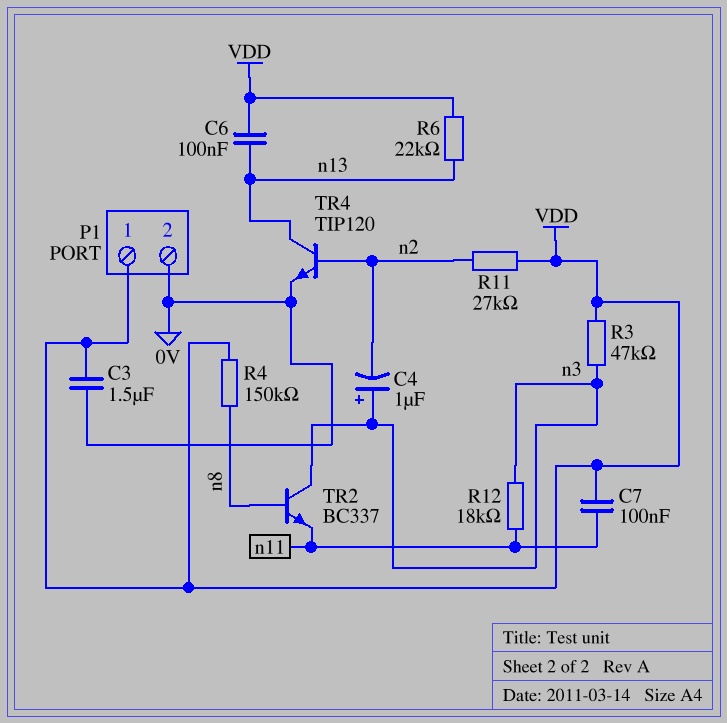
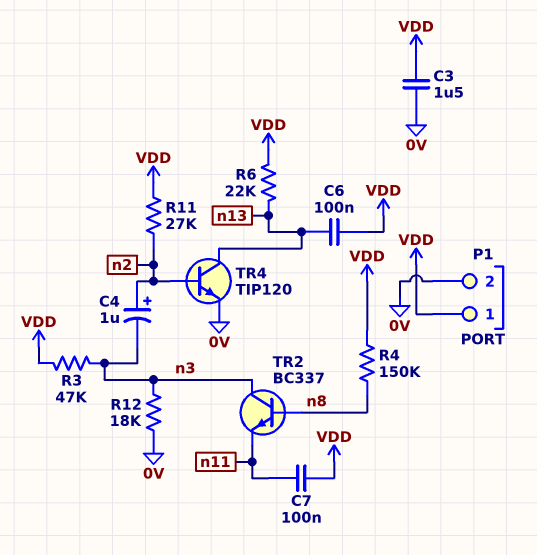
C4: 1uF (plus n3, minus n2) -> 1uF (plus n2, minus n3)
R12: 18k (n3, n11) -> 18k (0V, n3)

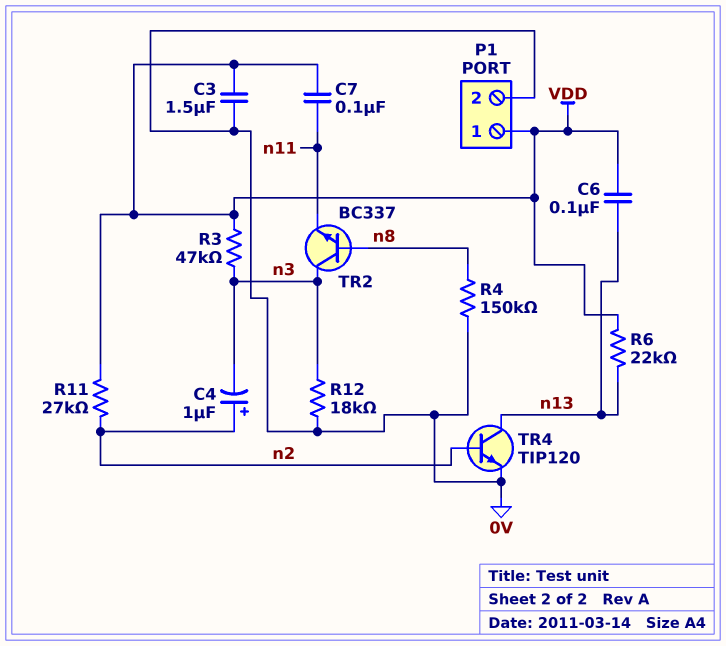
R4: 150k (VDD, n8) -> 150k (0V, n8)

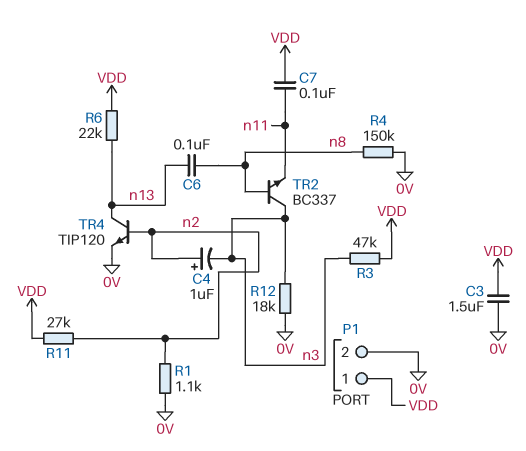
C6: 100nF (VDD, n13) -> 100nF (n8, n13)
R1: none -> 1.1k (0V, n2)

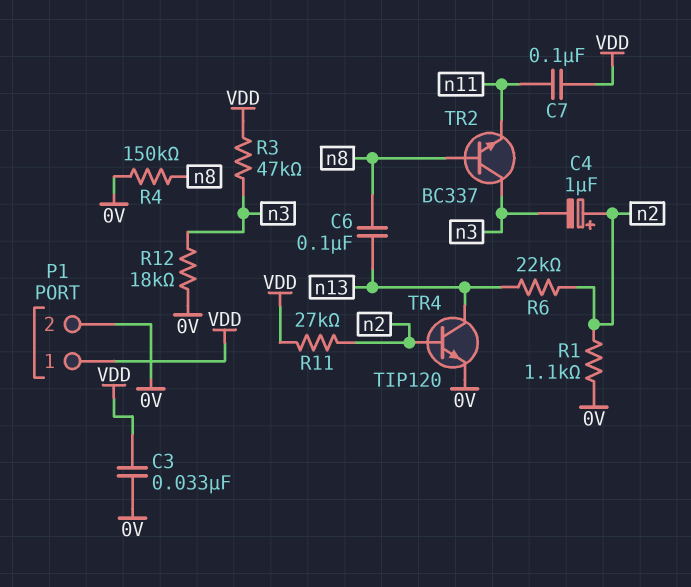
C3: 1.5uF (0V, VDD) -> 33nF (0V, VDD)
R6: 22k (VDD, n13) -> 22k (n2, n13)

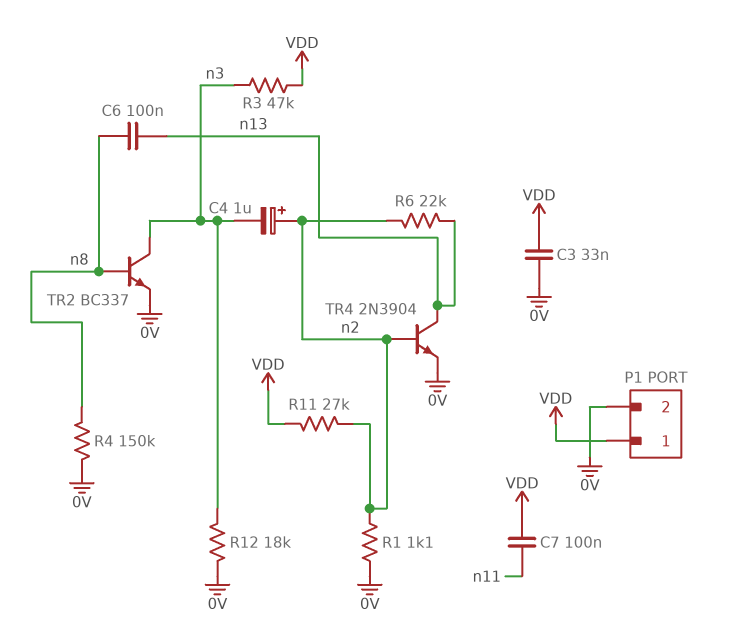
TR2: NPN BC337 (B n8, C n3, E n11) -> NPN BC337 (B n8, C n3, E 0V)
TR4: NPN TIP120 (B n2, C n13, E 0V) -> NPN 2N3904 (B n2, C n13, E 0V)

